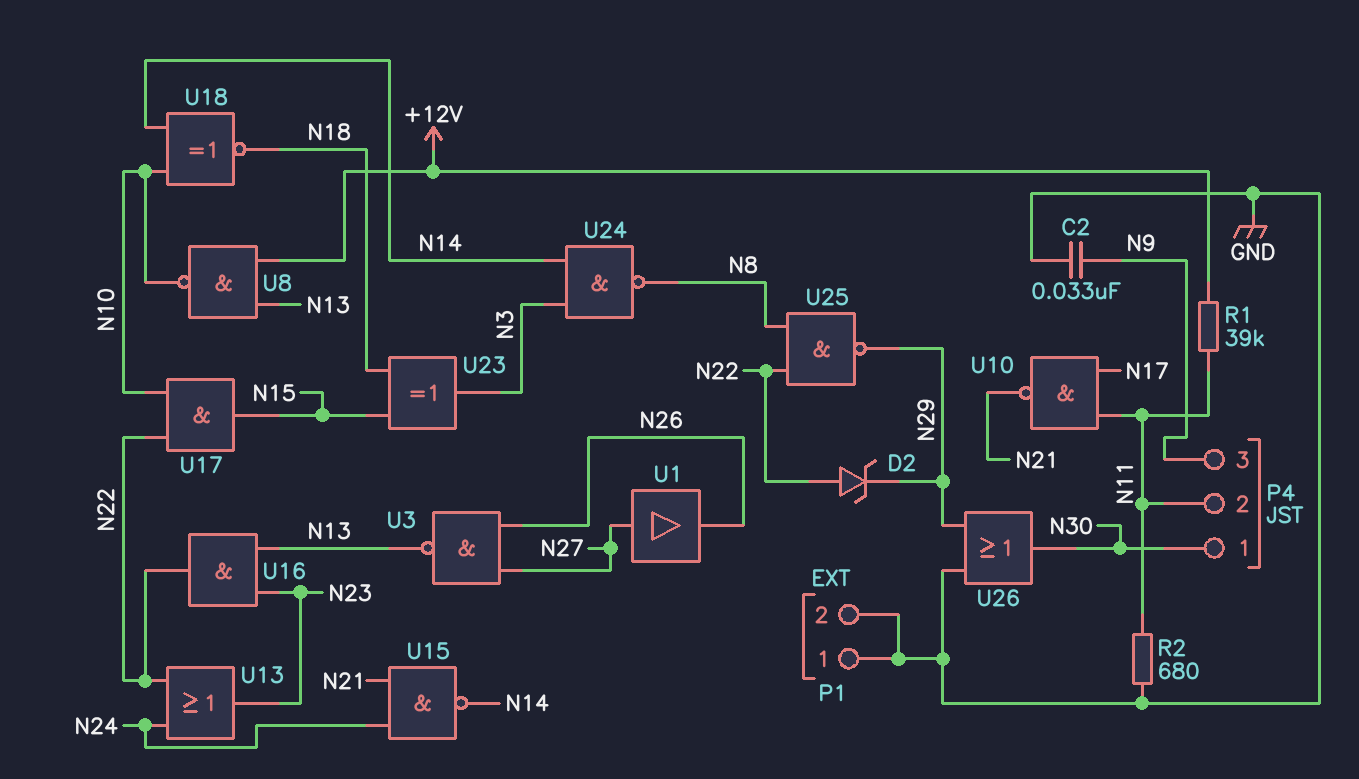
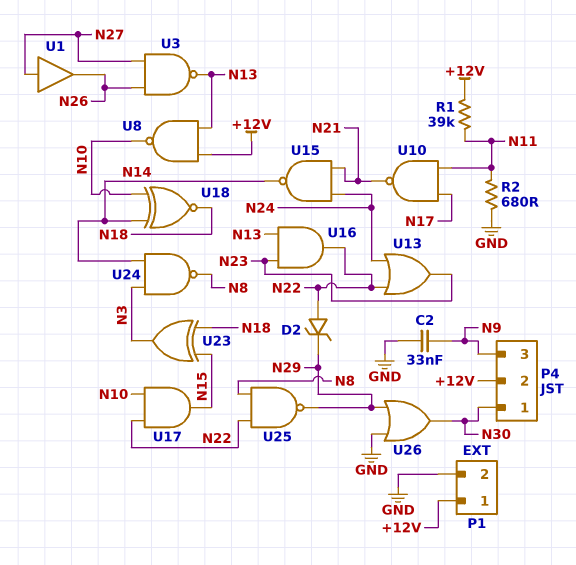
P1 pin 1: GND -> +12V
P4 pin 2: N11 -> +12V

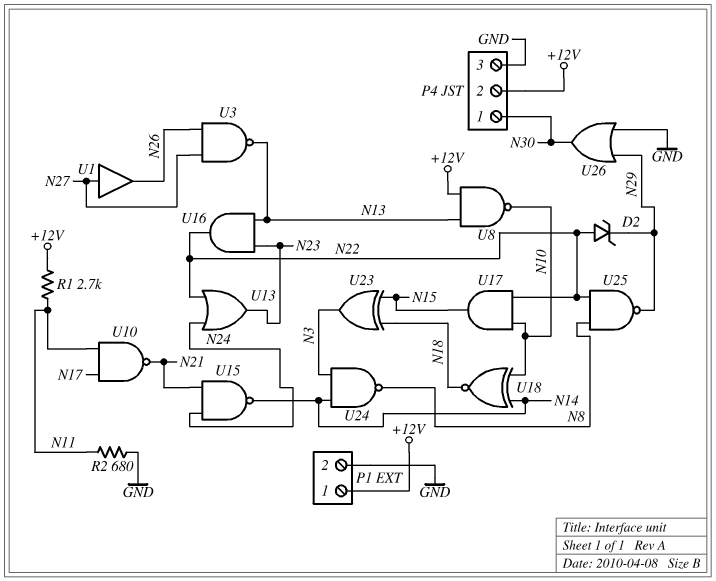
C2: 33nF (GND, N9) -> none
P4 pin 3: N9 -> GND
R1: 39k (+12V, N11) -> 2.7k (+12V, N11)

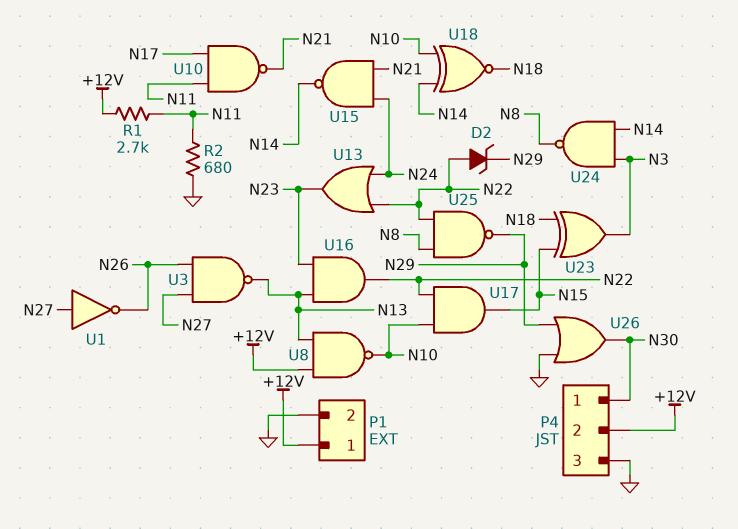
U1: buffer (in N27, out N26) -> NOT (in N27, out N26)

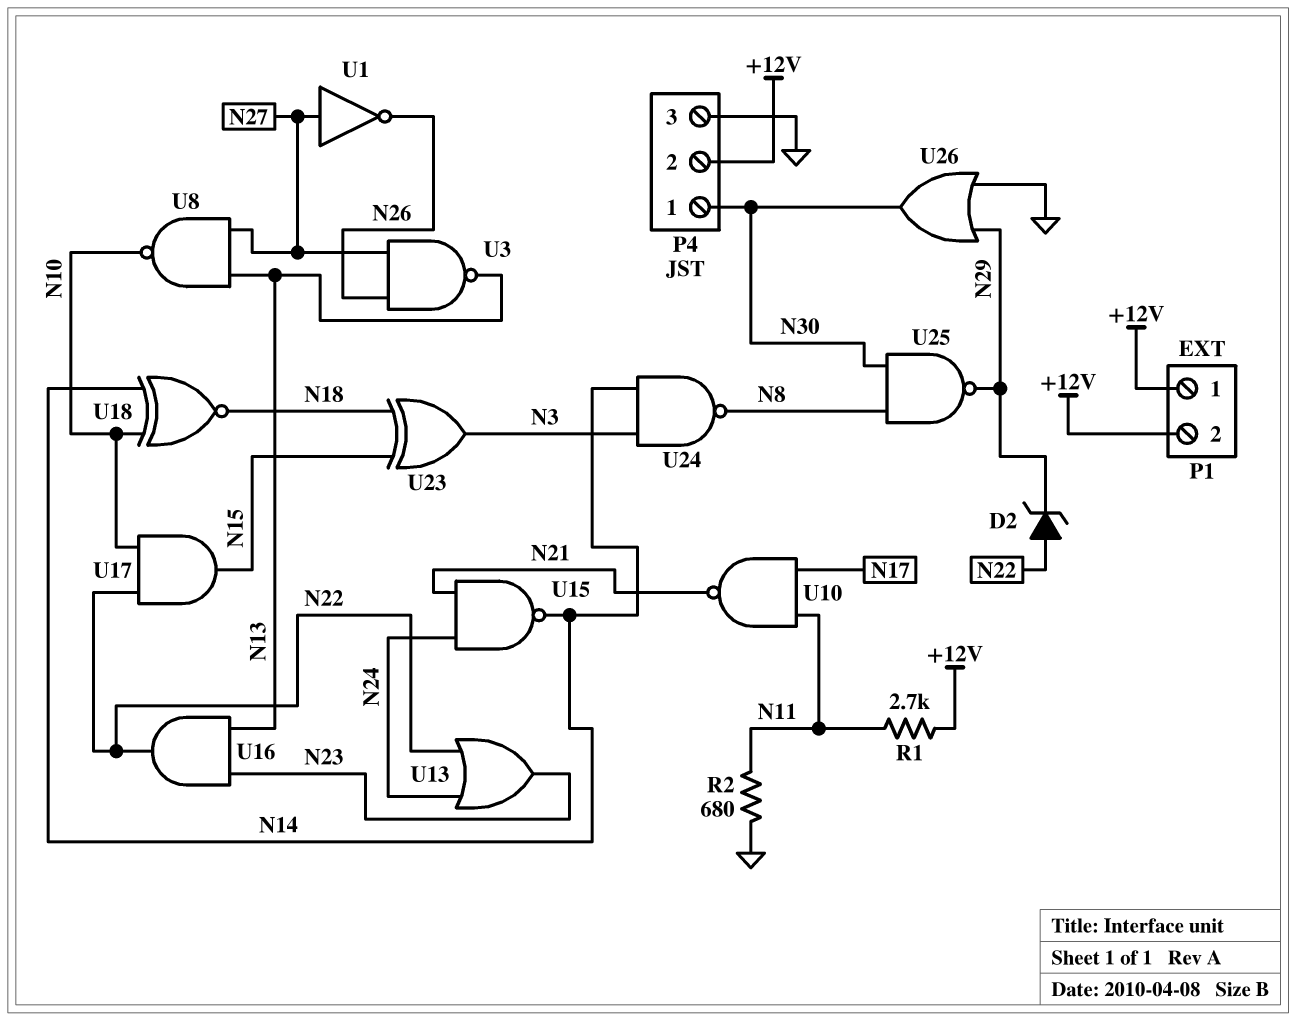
P1 pin 2: GND -> +12V
U8: NAND (in +12V, in N13, out N10) -> NAND (in N13, in N27, out N10)
U25: NAND (in N8, in N22, out N29) -> NAND (in N8, in N30, out N29)

